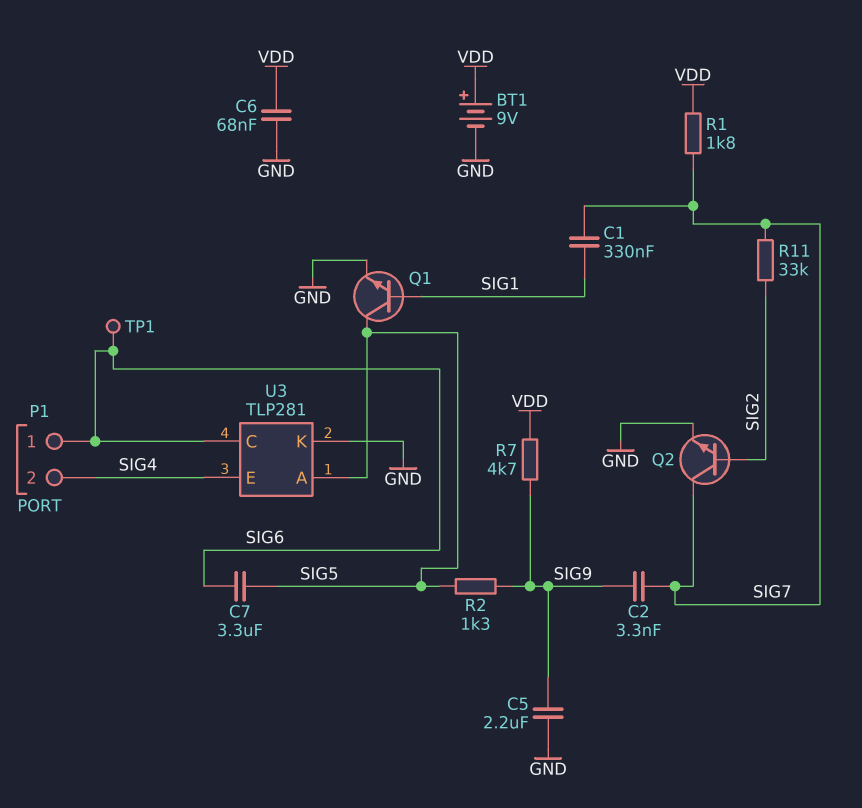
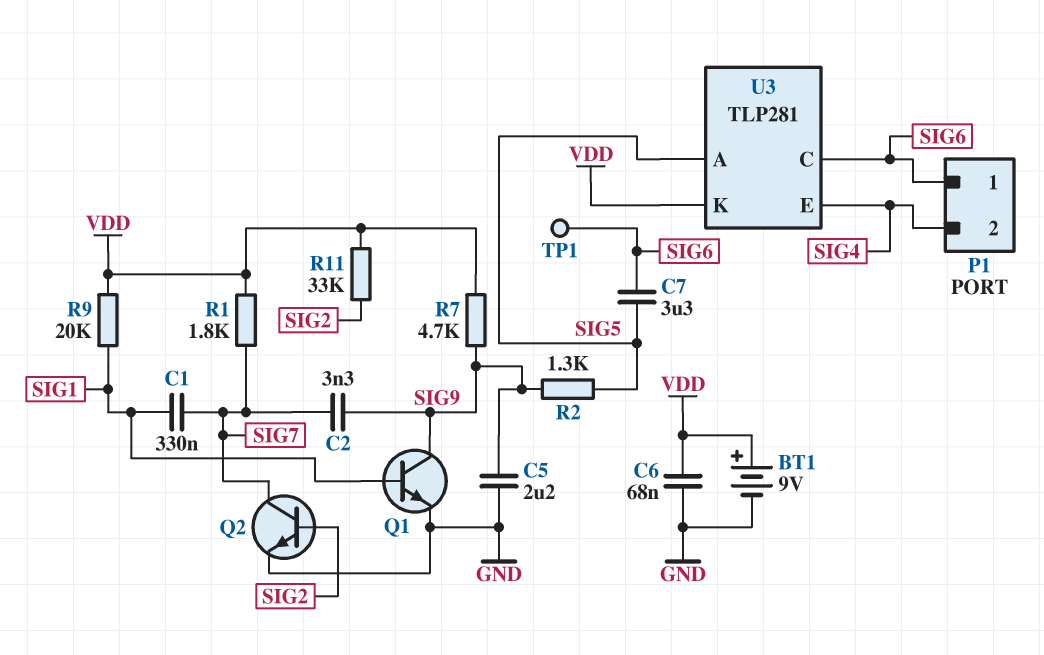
Q1: NPN (B SIG1, C SIG5, E GND) -> NPN (B SIG1, C SIG9, E GND)
R9: none -> 20k (SIG1, VDD)
R11: 33k (SIG2, SIG7) -> 33k (SIG2, VDD)
U3 pin K: GND -> VDD

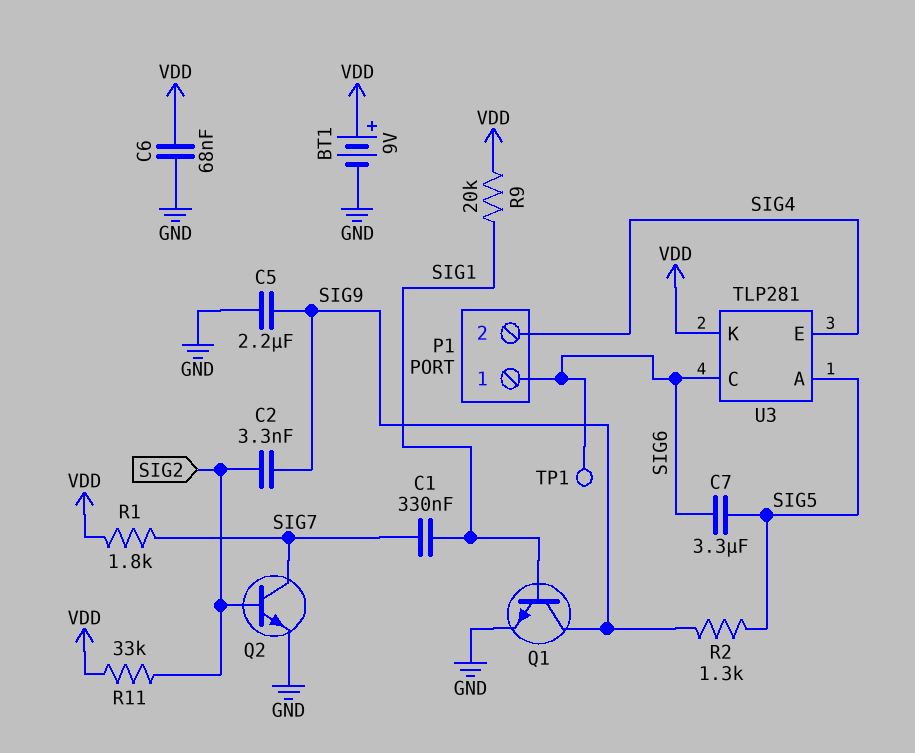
C2: 3.3nF (SIG7, SIG9) -> 3.3nF (SIG2, SIG9)
R7: 4.7k (SIG9, VDD) -> none

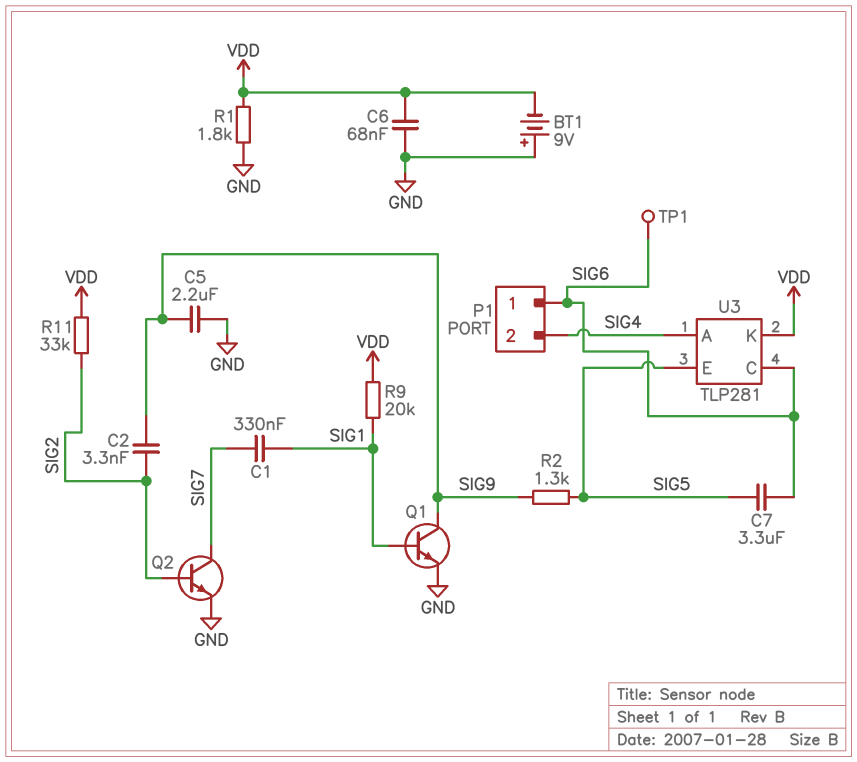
BT1: 9V (plus VDD, minus GND) -> 9V (plus GND, minus VDD)
R1: 1.8k (SIG7, VDD) -> 1.8k (GND, VDD)
U3 pin A: SIG5 -> SIG4
U3 pin E: SIG4 -> SIG5

